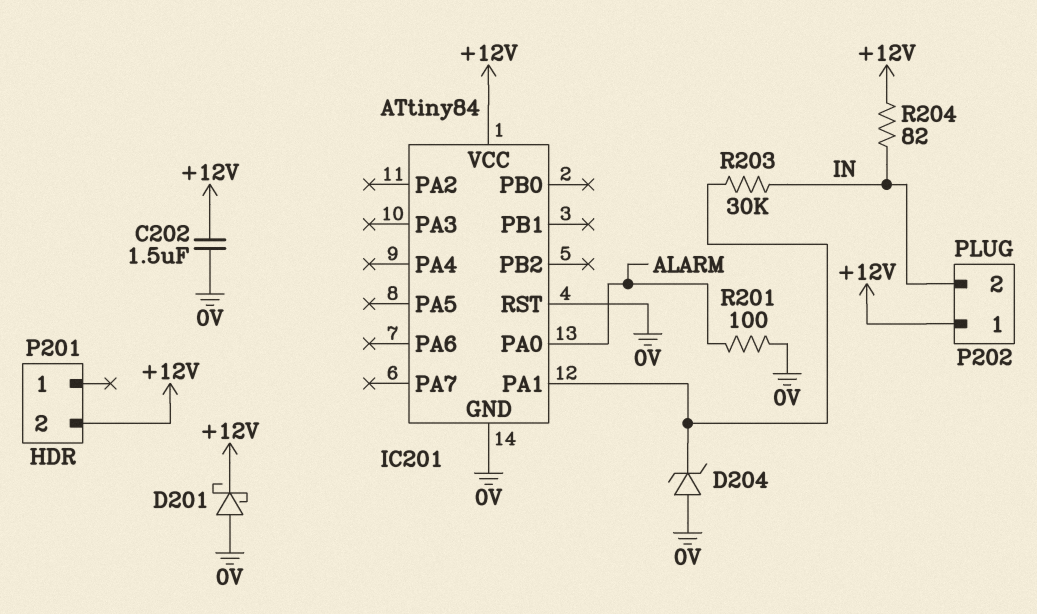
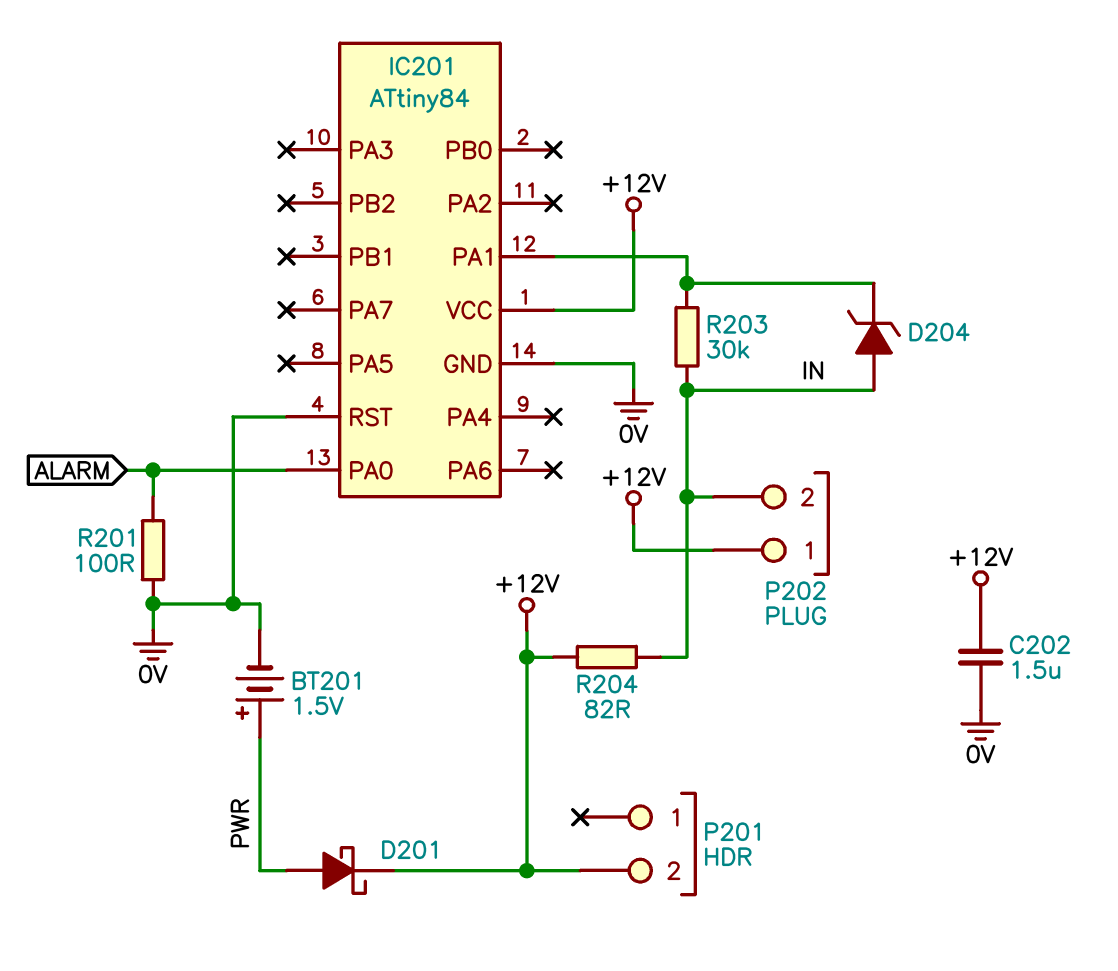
BT201: none -> 1.5V (plus PWR, minus 0V)
D201: schottky (A 0V, K +12V) -> schottky (A PWR, K +12V)
D204: zener (A 0V, K IC201/PA1) -> zener (A IN, K IC201/PA1)

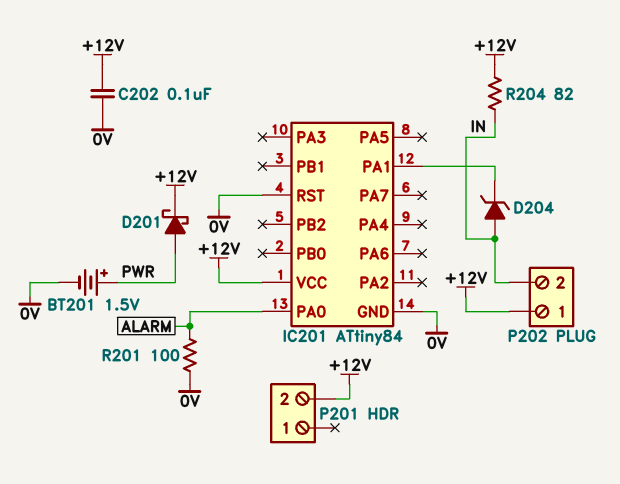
C202: 1.5uF (+12V, 0V) -> 100nF (+12V, 0V)
R203: 30k (IC201/PA1, IN) -> none

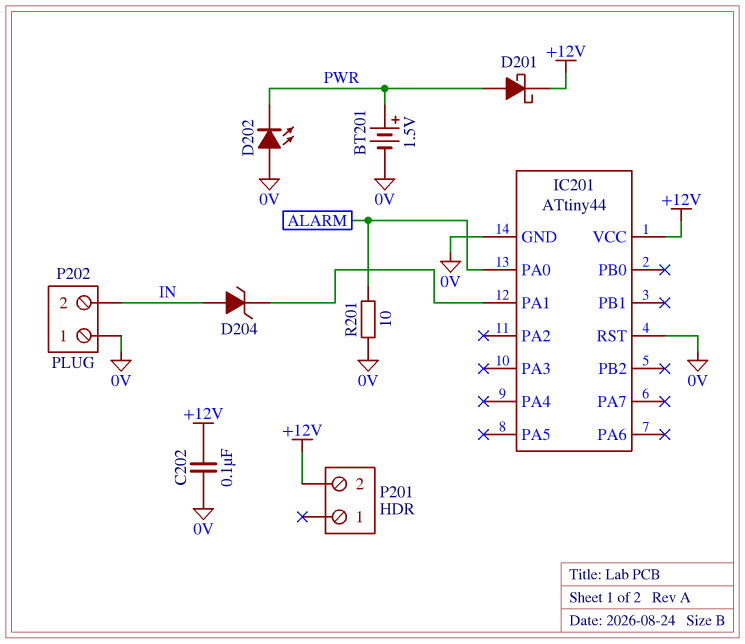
D202: none -> LED (A 0V, K PWR)
IC201: ATtiny84 -> ATtiny44
P202 pin 1: +12V -> 0V
R201: 100 (0V, ALARM) -> 10 (0V, ALARM)
R204: 82 (+12V, IN) -> none

